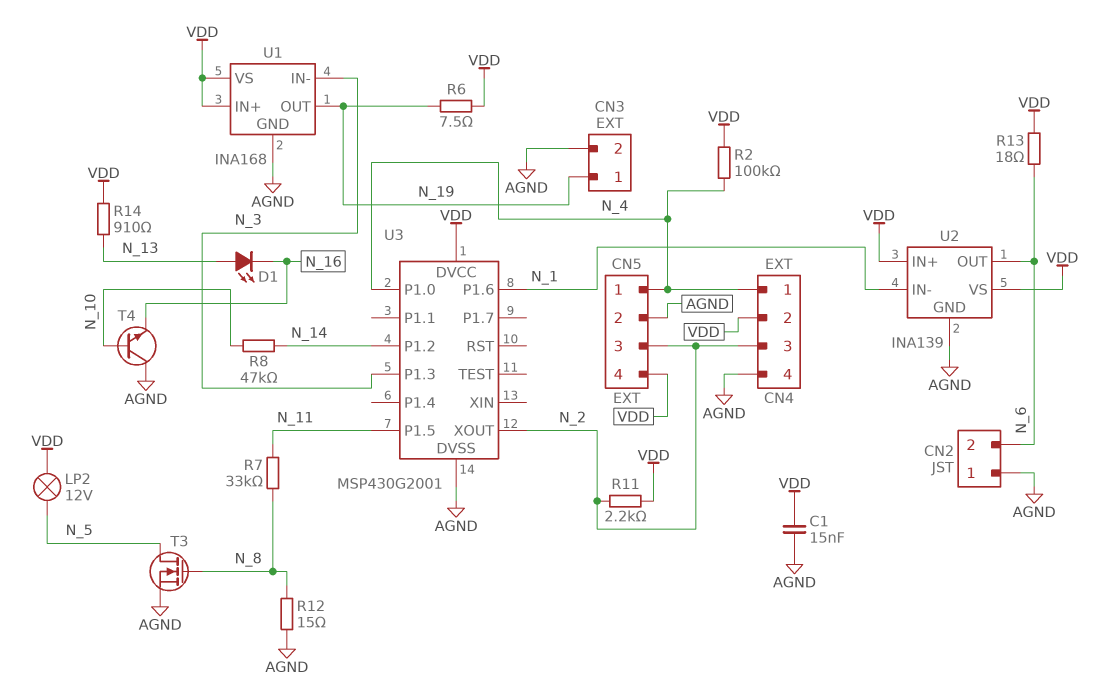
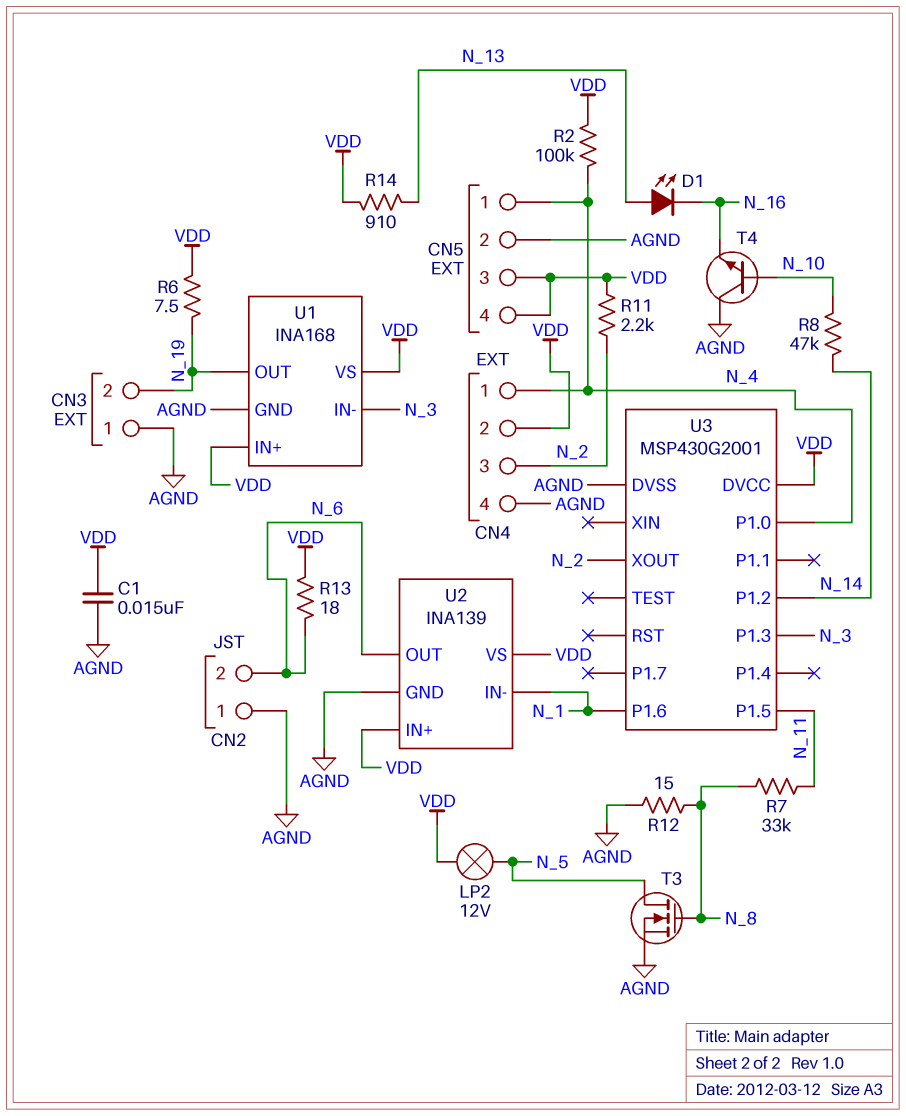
CN3 pin 1: N_19 -> AGND
CN3 pin 2: AGND -> N_19
CN5 pin 3: N_2 -> VDD

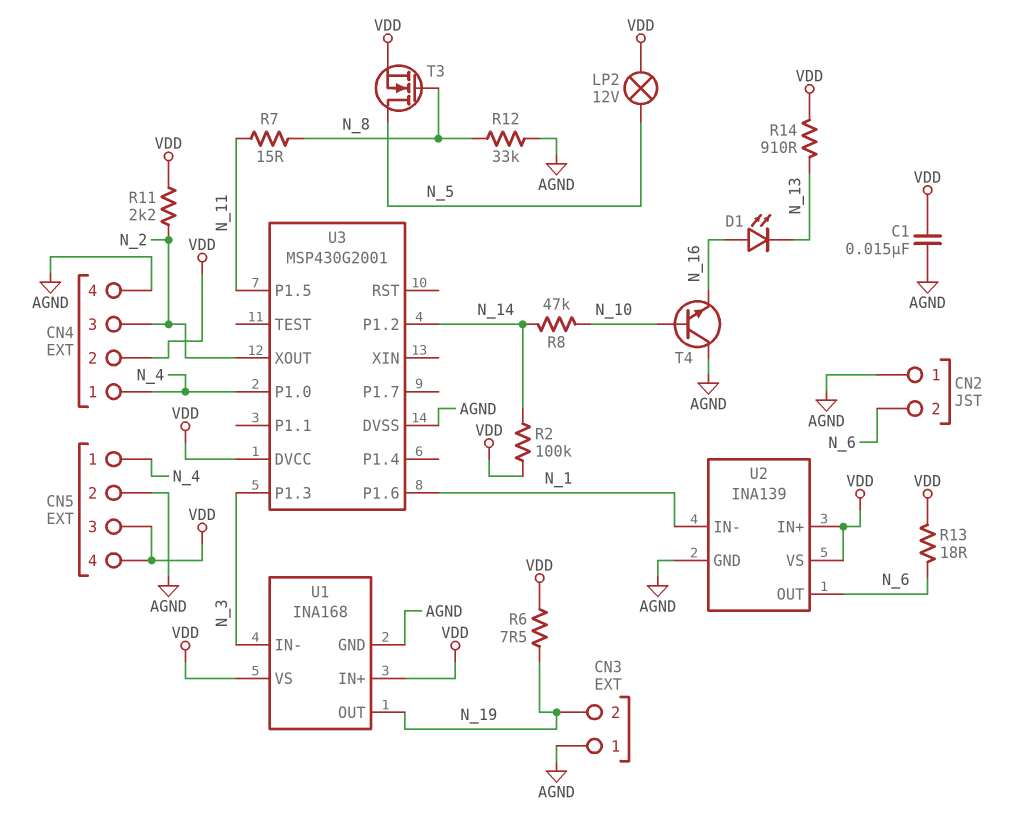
D1: LED (A N_13, K N_16) -> LED (A N_16, K N_13)
R2: 100k (N_4, VDD) -> 100k (N_14, VDD)
R7: 33k (N_8, N_11) -> 15 (N_8, N_11)
R12: 15 (AGND, N_8) -> 33k (AGND, N_8)
T3: NMOS (G N_8, D N_5, S AGND) -> NMOS (G N_8, D N_5, S VDD)

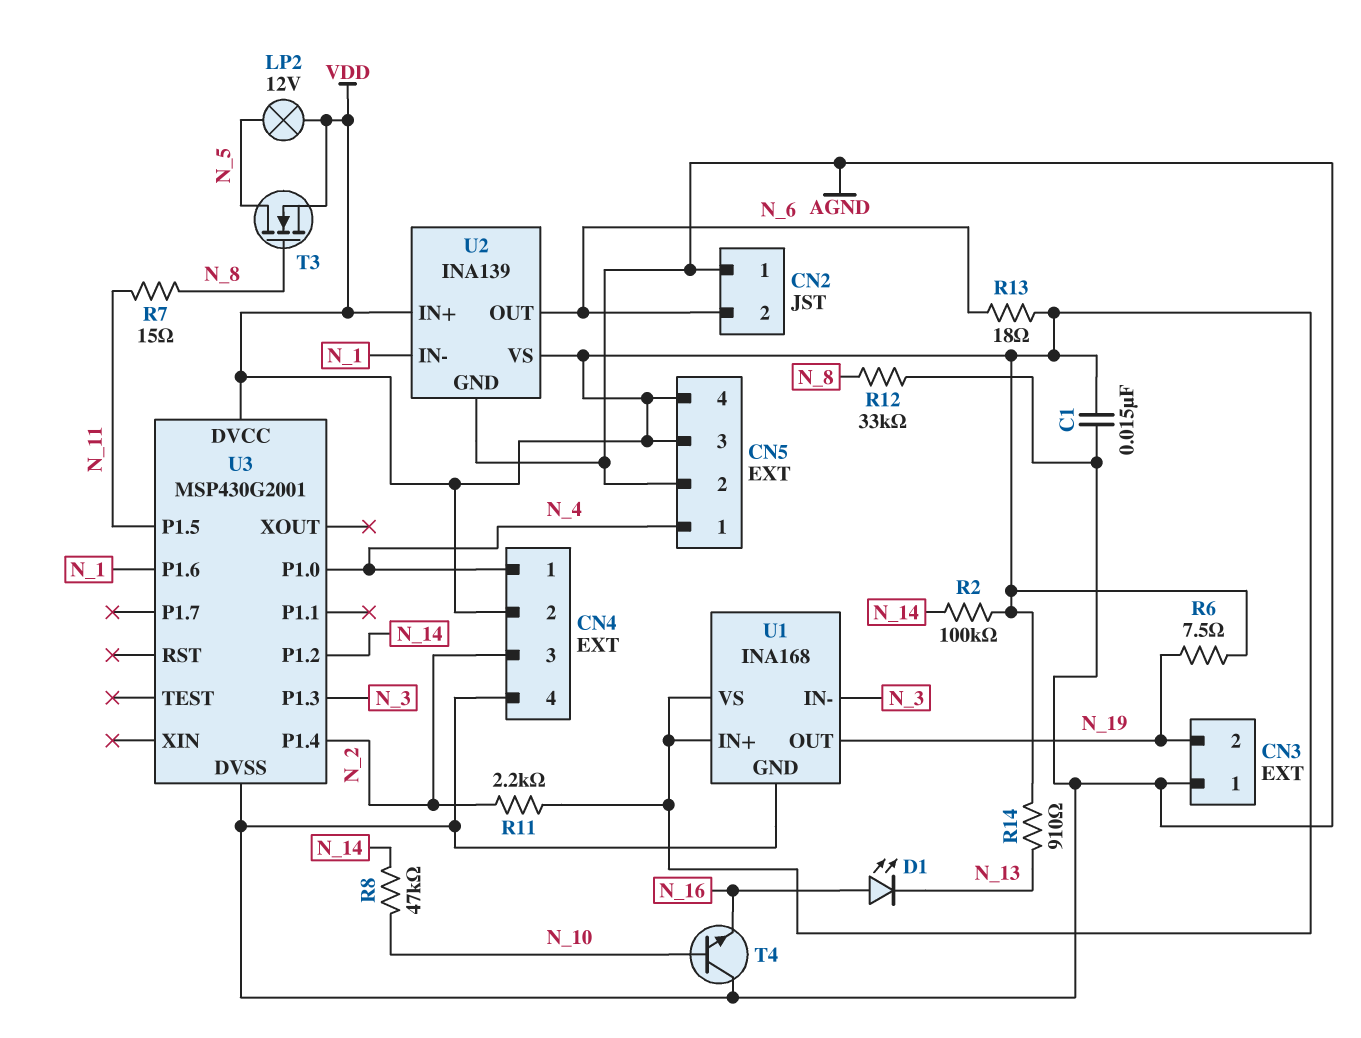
U3 pin P1.4: none -> N_2
U3 pin XOUT: N_2 -> none

